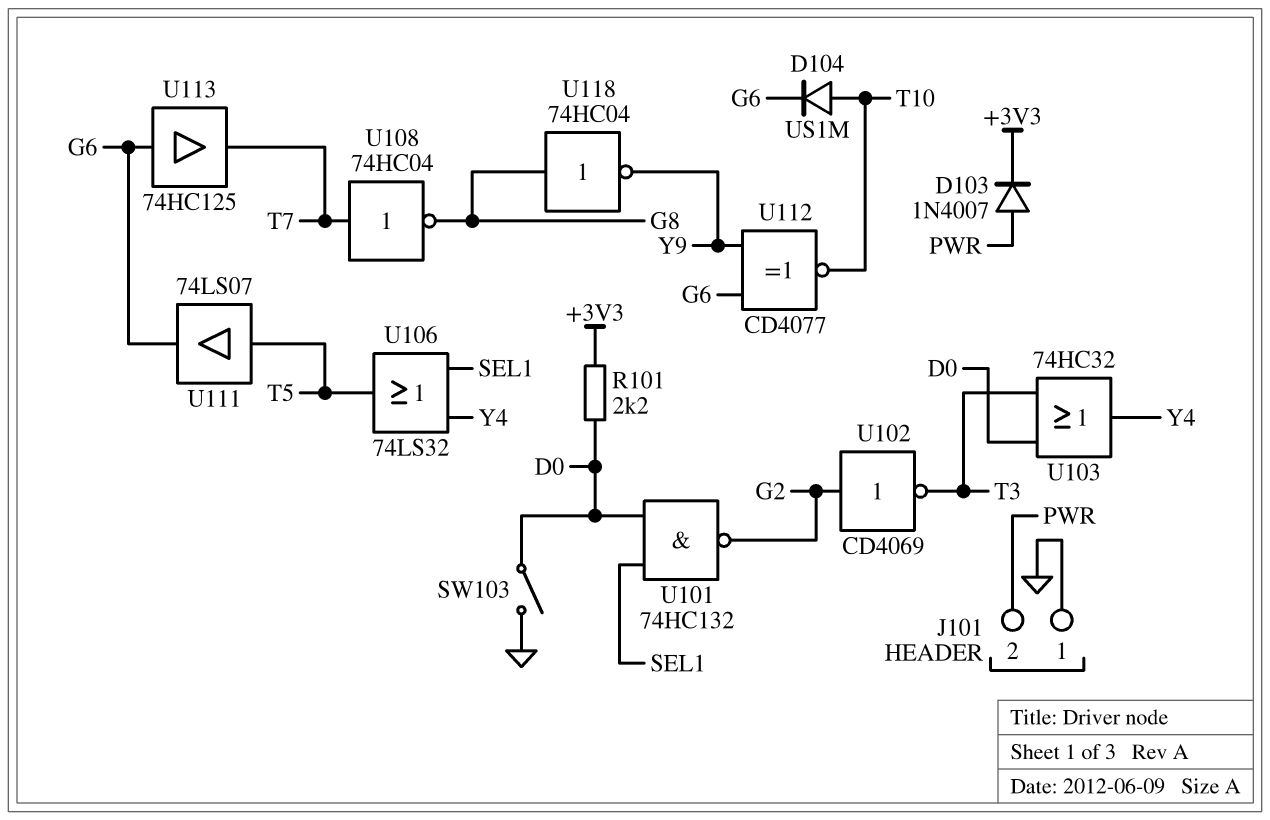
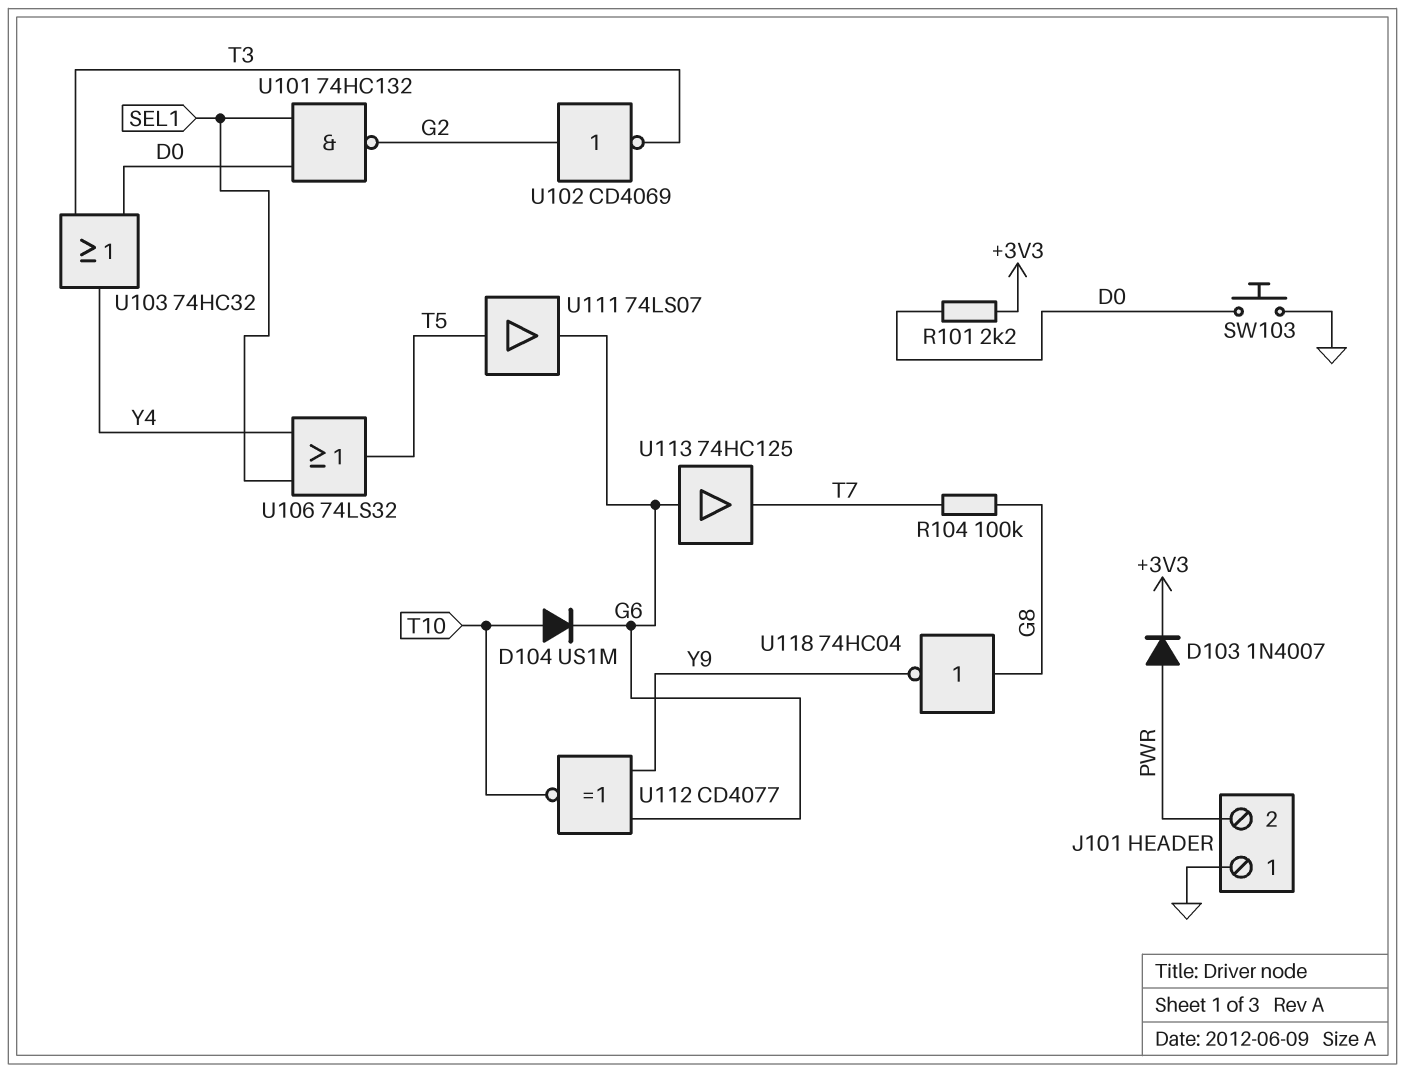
R104: none -> 100k (G8, T7)
SW103: switch (D0, GND) -> button (D0, GND)
U108: NOT 74HC04 (in T7, out G8) -> none

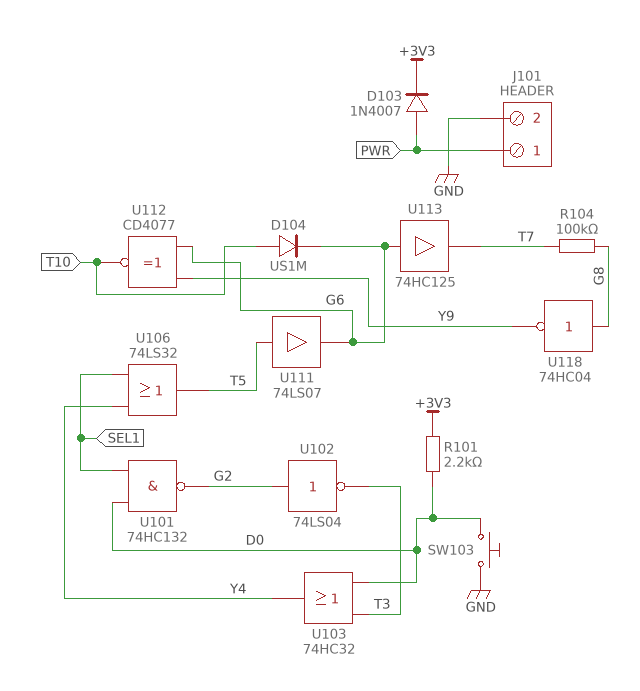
J101 pin 1: GND -> PWR
J101 pin 2: PWR -> GND
U102: NOT CD4069 (in G2, out T3) -> NOT 74LS04 (in G2, out T3)

